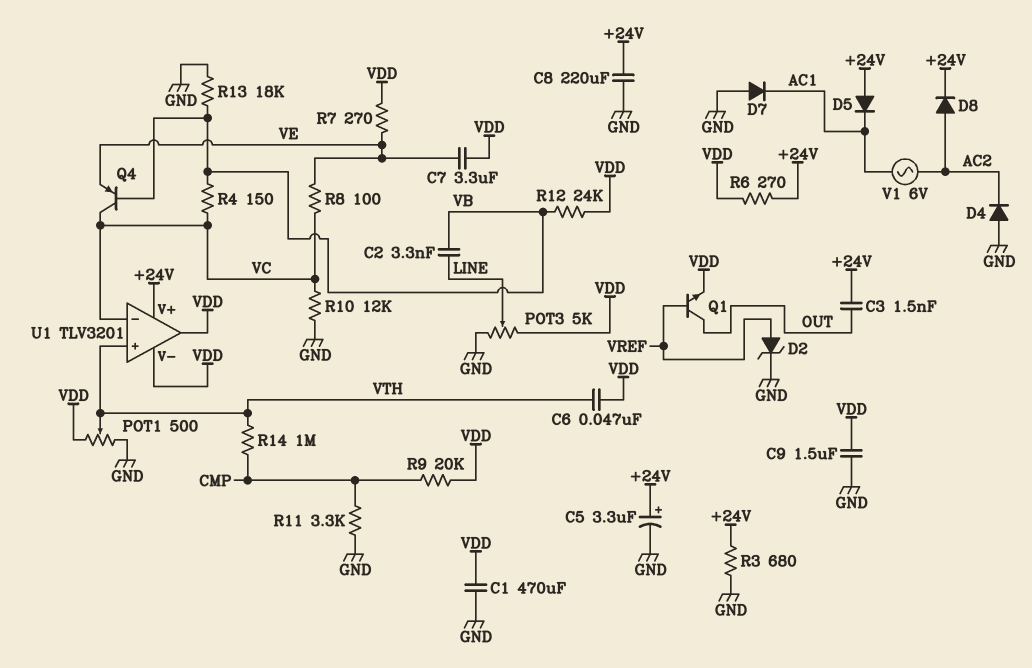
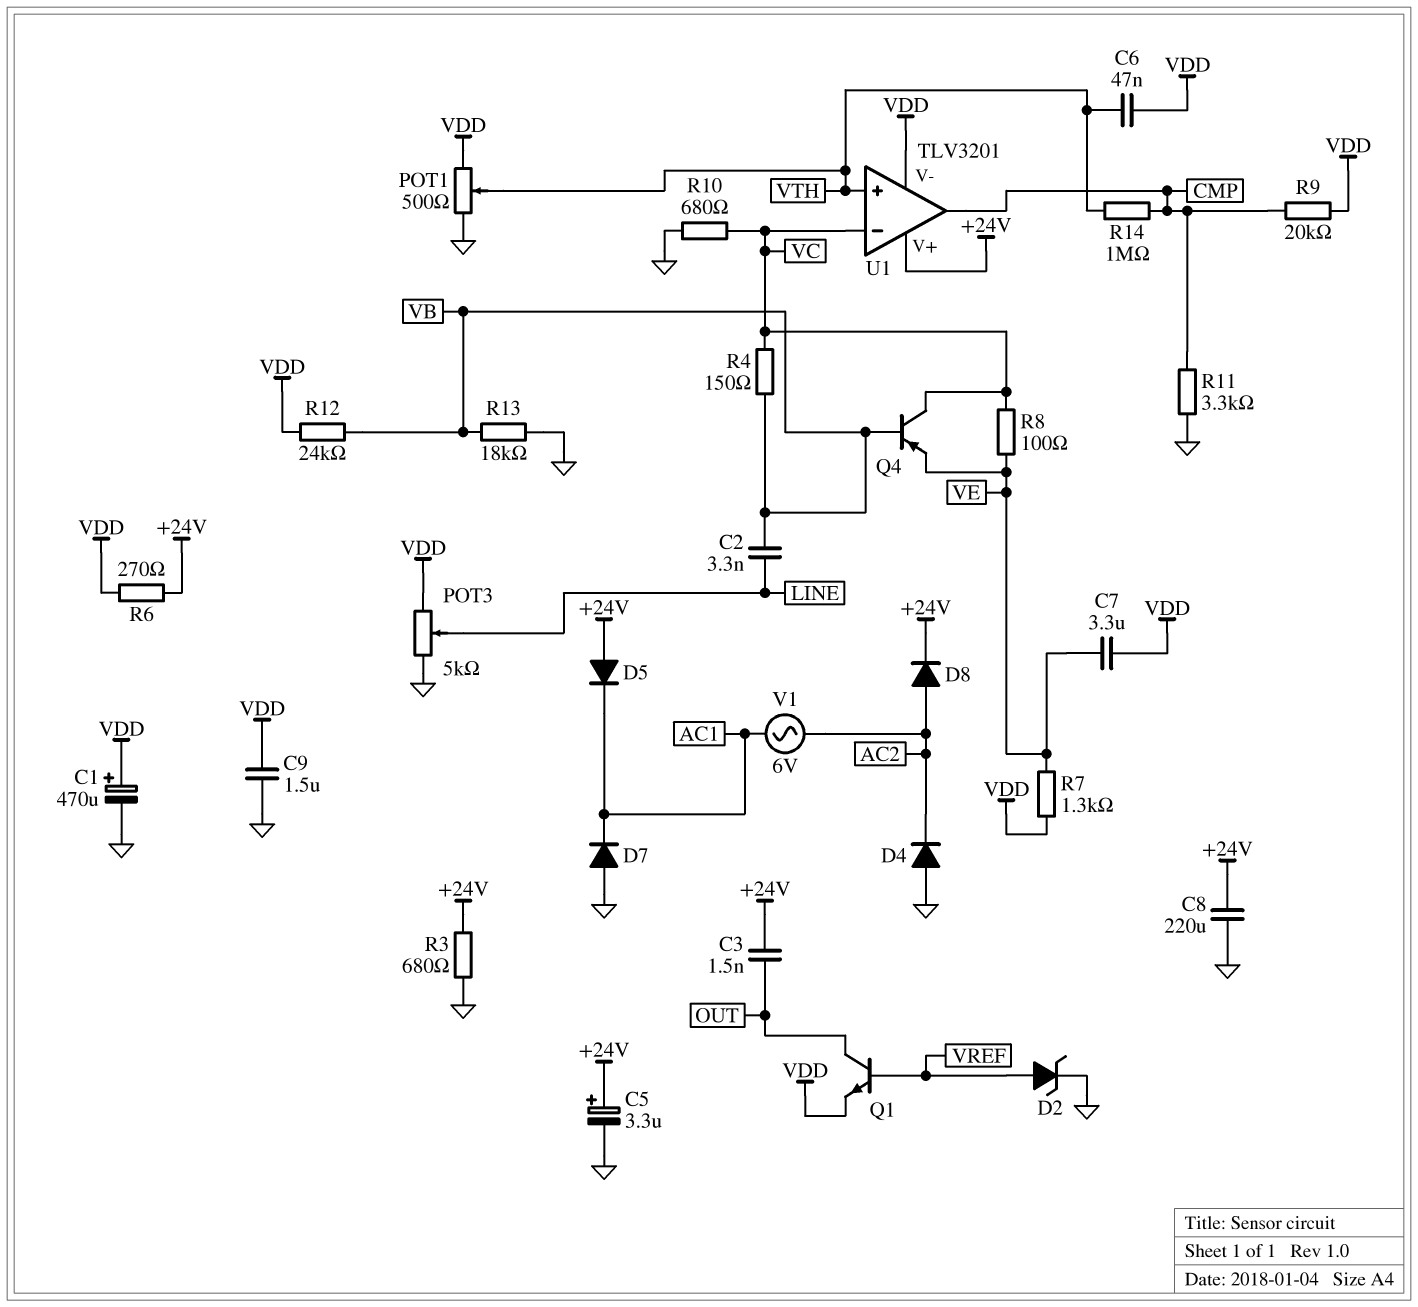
C1: 470uF (GND, VDD) -> 470uF (plus VDD, minus GND)
R7: 270 (VDD, VE) -> 1.3k (VDD, VE)
R10: 12k (GND, VC) -> 680 (GND, VC)
U1 pin out: VDD -> CMP

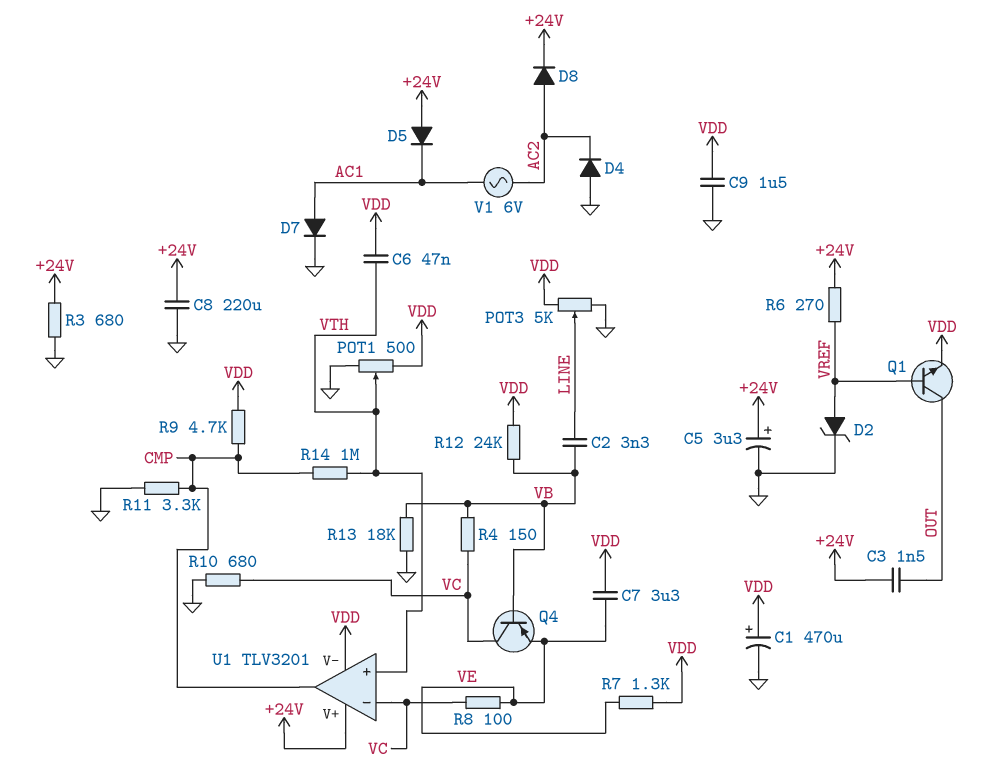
D7: diode (A GND, K AC1) -> diode (A AC1, K GND)
R6: 270 (+24V, VDD) -> 270 (+24V, VREF)
R9: 20k (CMP, VDD) -> 4.7k (CMP, VDD)

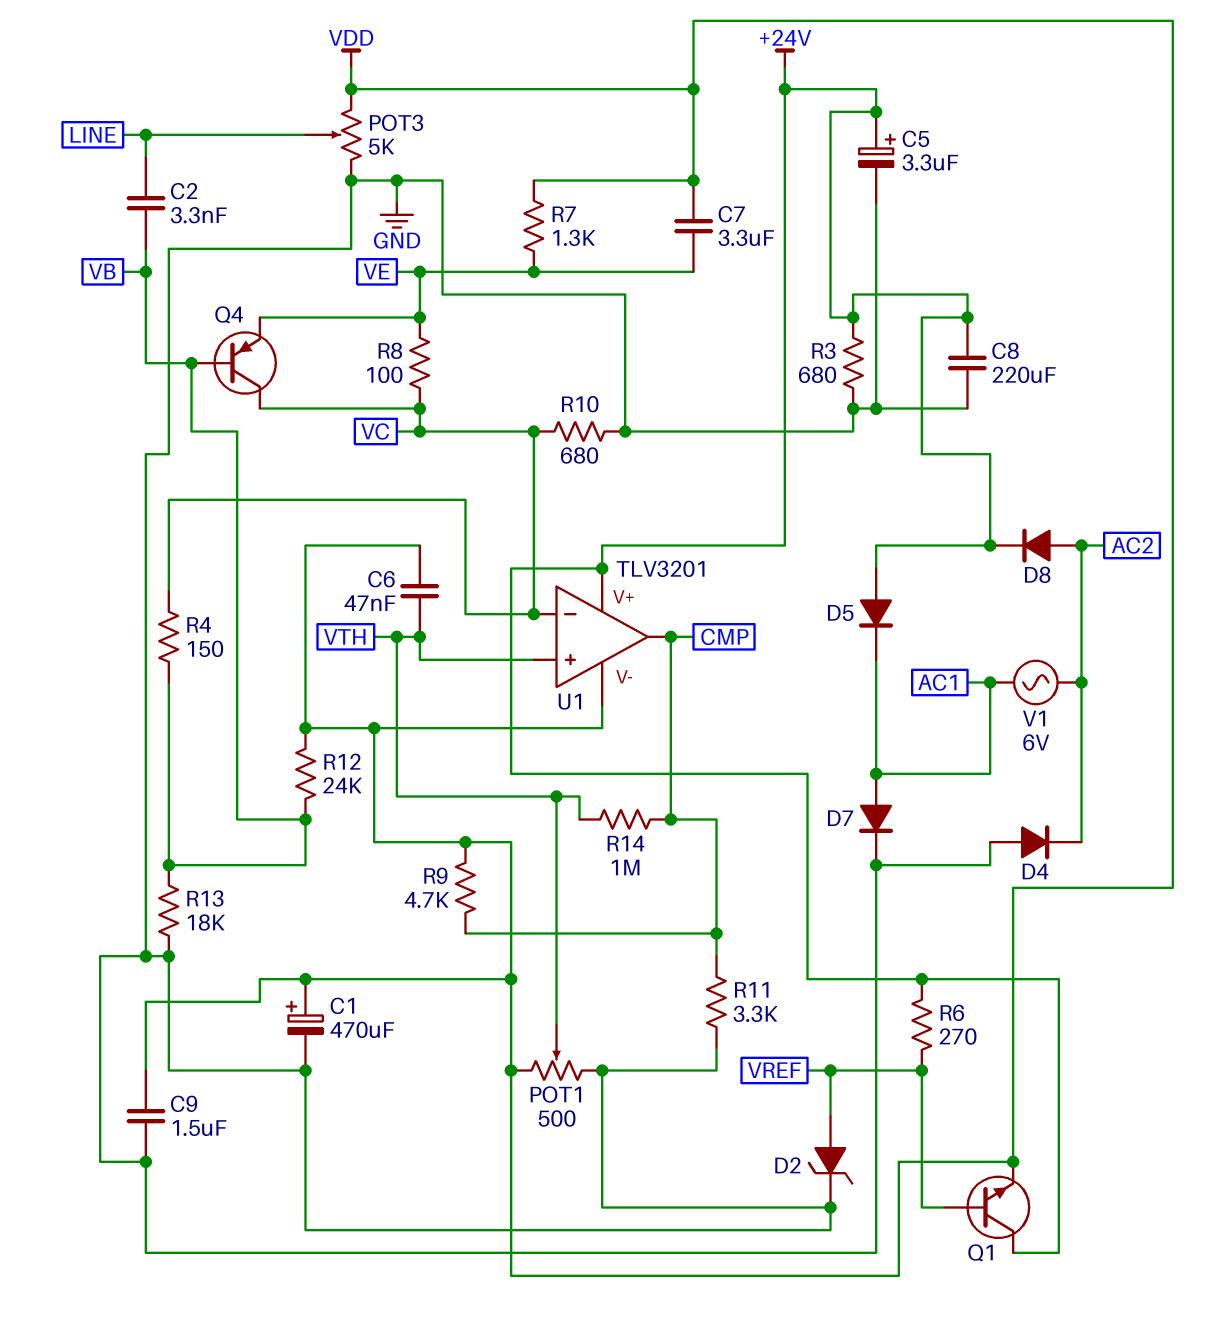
C3: 1.5nF (+24V, OUT) -> none
Q1: NPN (B VREF, C OUT, E VDD) -> NPN (B VREF, C +24V, E VDD)

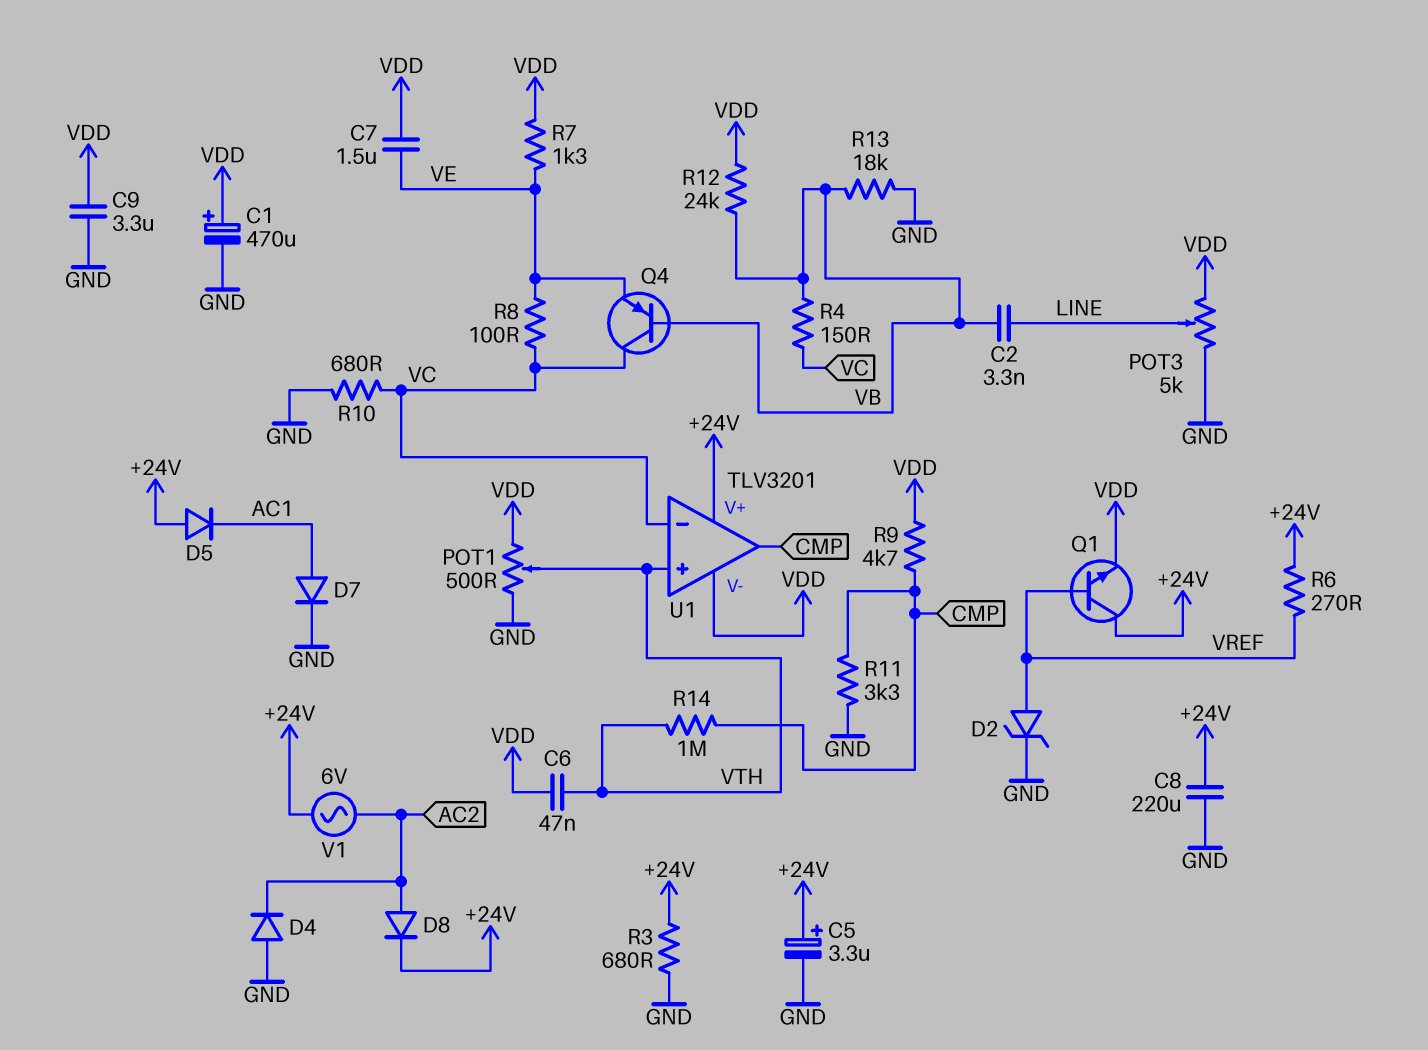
C7: 3.3uF (VDD, VE) -> 1.5uF (VDD, VE)
C9: 1.5uF (GND, VDD) -> 3.3uF (GND, VDD)
V1: AC 6V (AC1, AC2) -> AC 6V (+24V, AC2)

